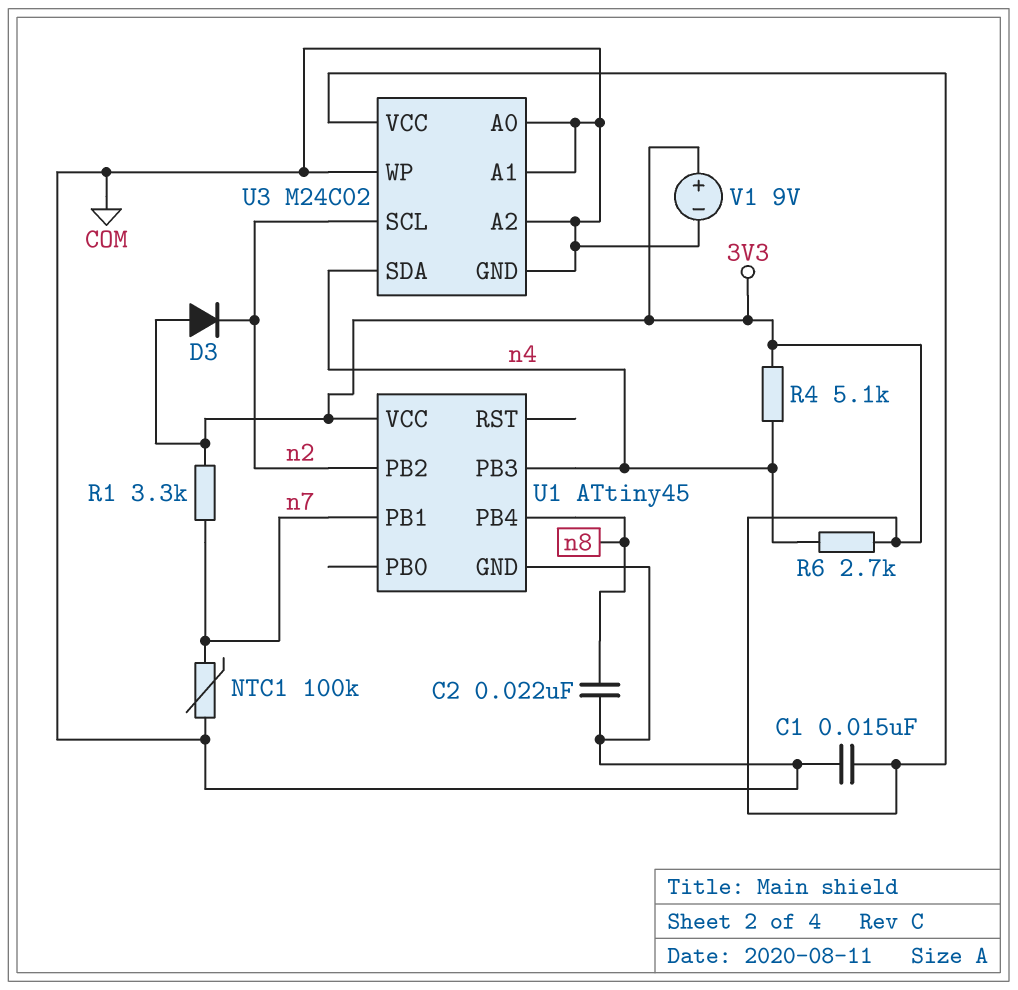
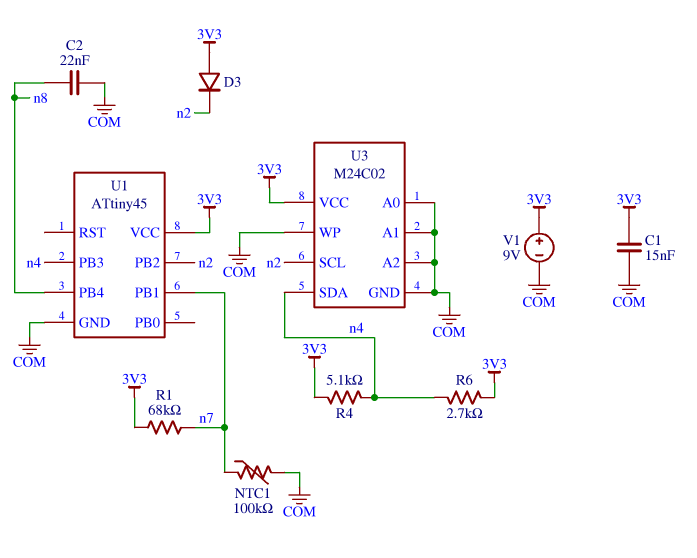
R1: 3.3k (3V3, n7) -> 68k (3V3, n7)

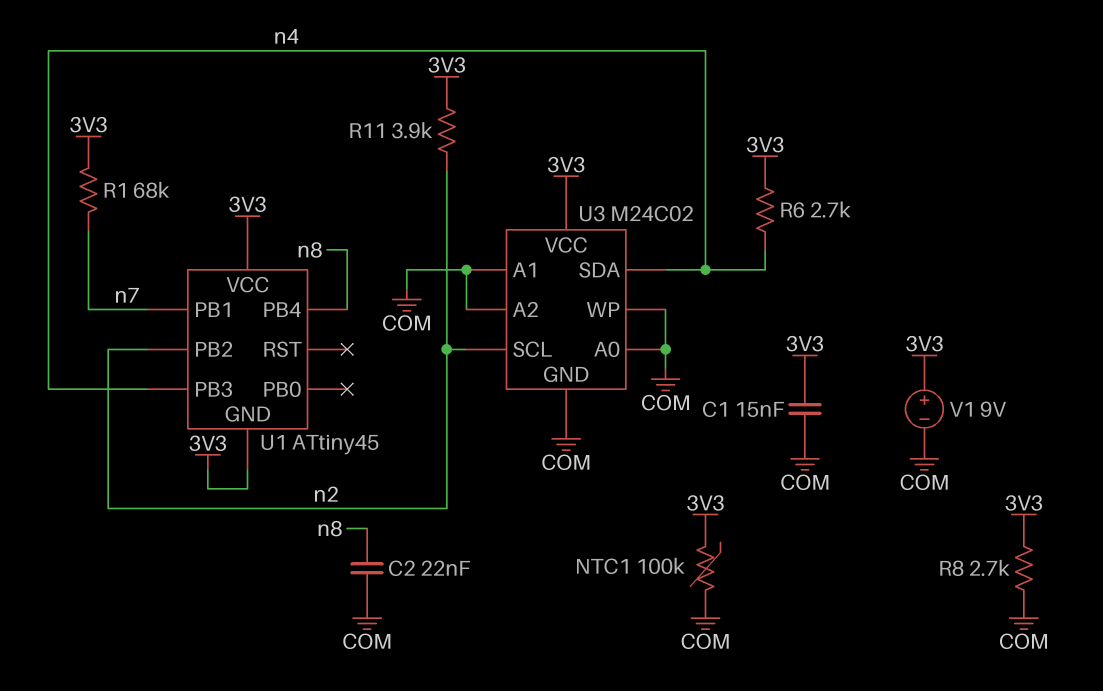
D3: diode (A 3V3, K n2) -> none
NTC1: 100k (COM, n7) -> 100k (3V3, COM)
R4: 5.1k (3V3, n4) -> none
R8: none -> 2.7k (3V3, COM)
R11: none -> 3.9k (3V3, n2)
U1 pin GND: COM -> 3V3

